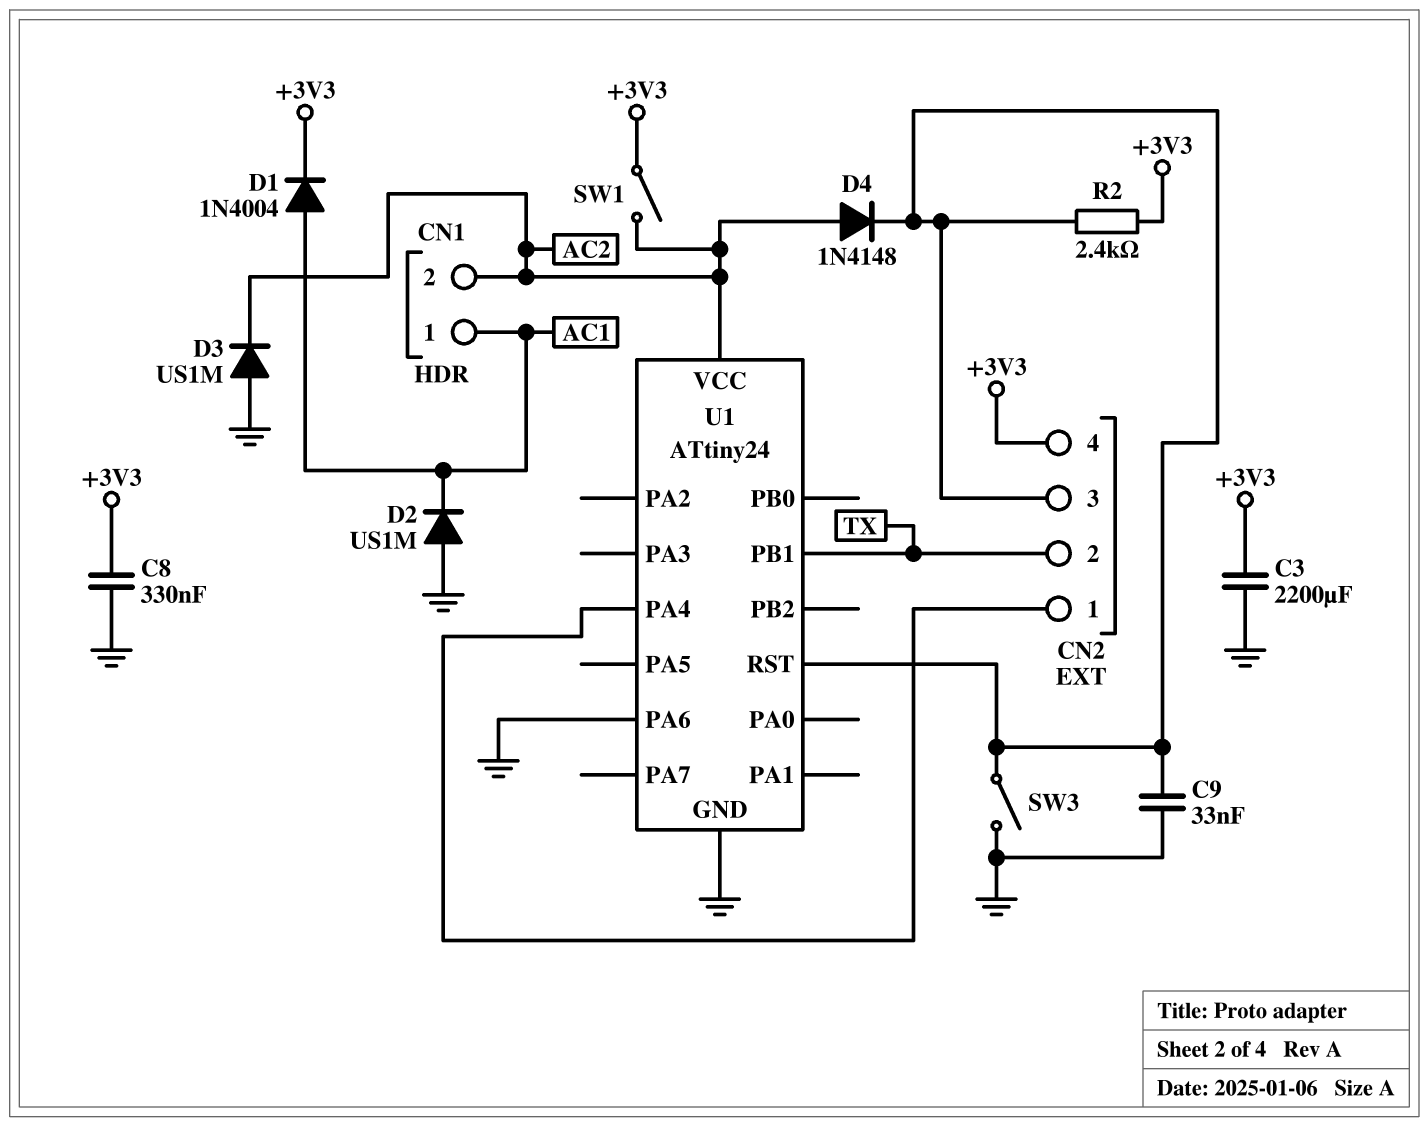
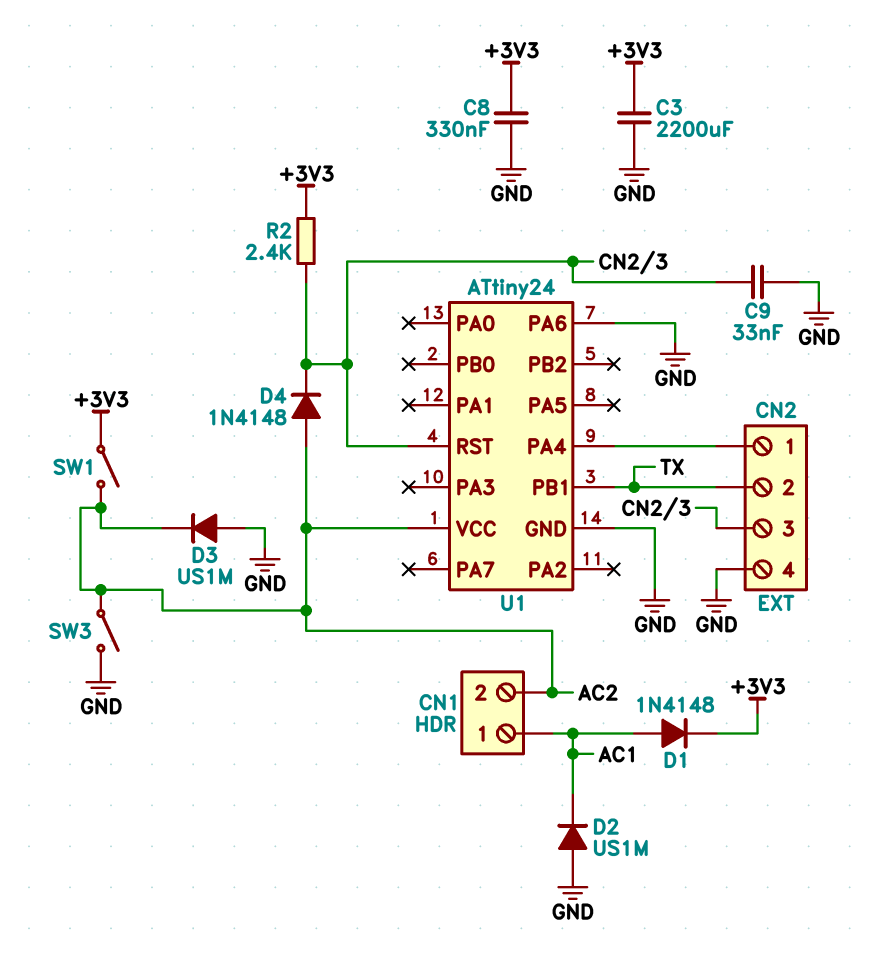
CN2 pin 4: +3V3 -> GND
D1: diode 1N4004 (A AC1, K +3V3) -> diode 1N4148 (A AC1, K +3V3)
SW3: switch (CN2/3, GND) -> switch (AC2, GND)

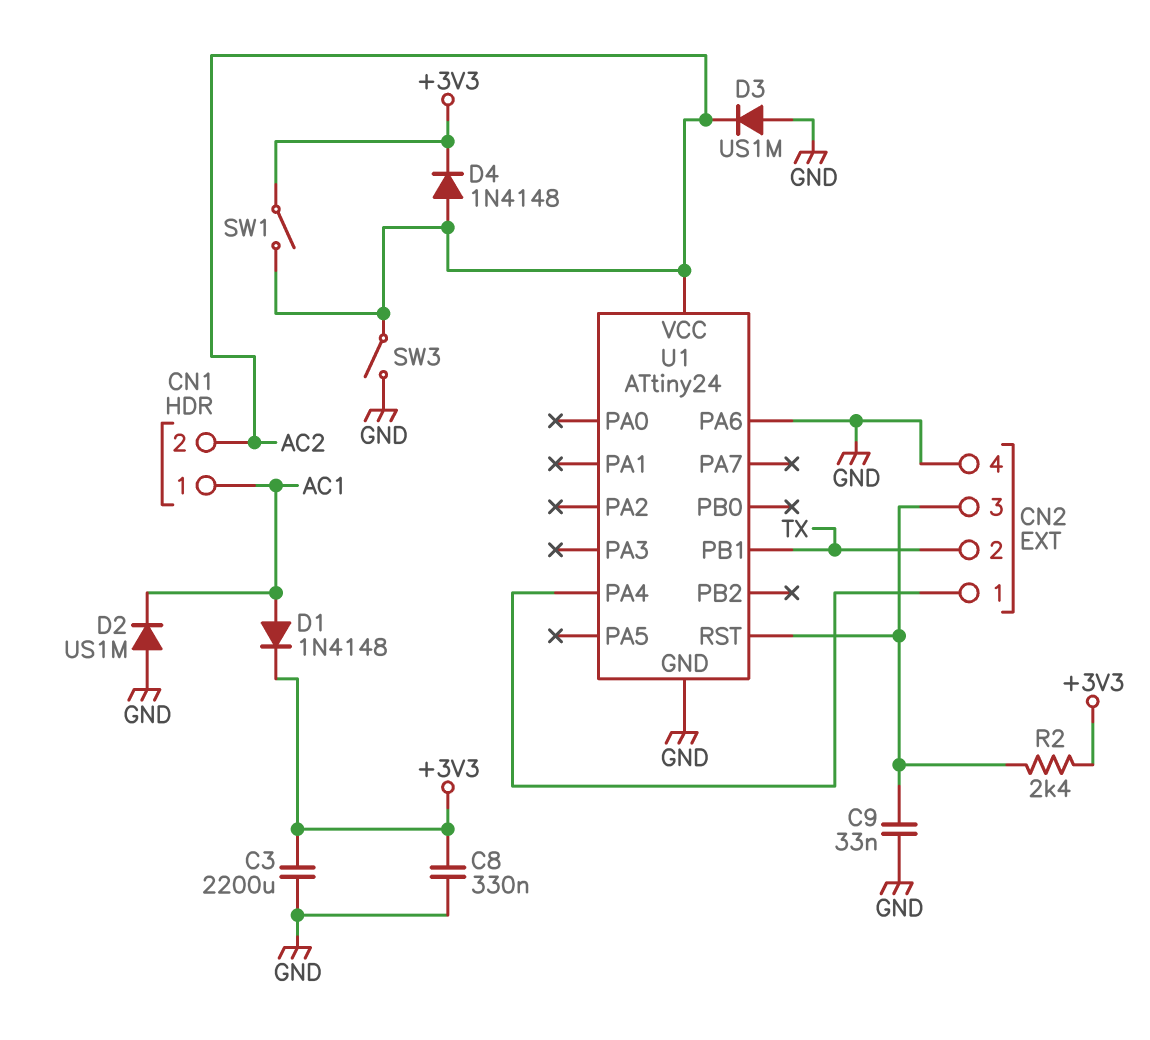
D4: diode 1N4148 (A AC2, K CN2/3) -> diode 1N4148 (A AC2, K +3V3)

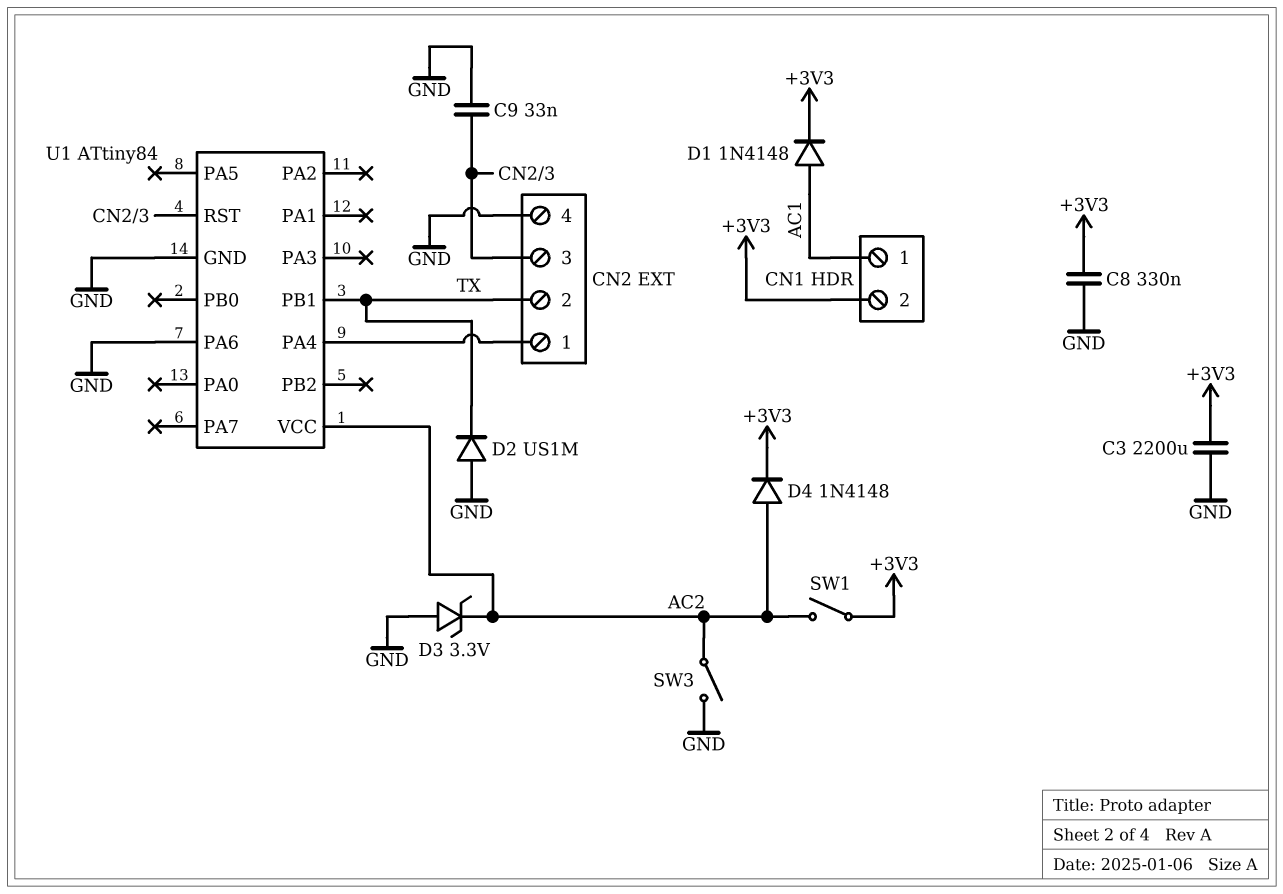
CN1 pin 2: AC2 -> +3V3
D2: diode US1M (A GND, K AC1) -> diode US1M (A GND, K TX)
D3: diode US1M (A GND, K AC2) -> zener 3.3V (A GND, K AC2)
R2: 2.4k (+3V3, CN2/3) -> none
U1: ATtiny24 -> ATtiny84

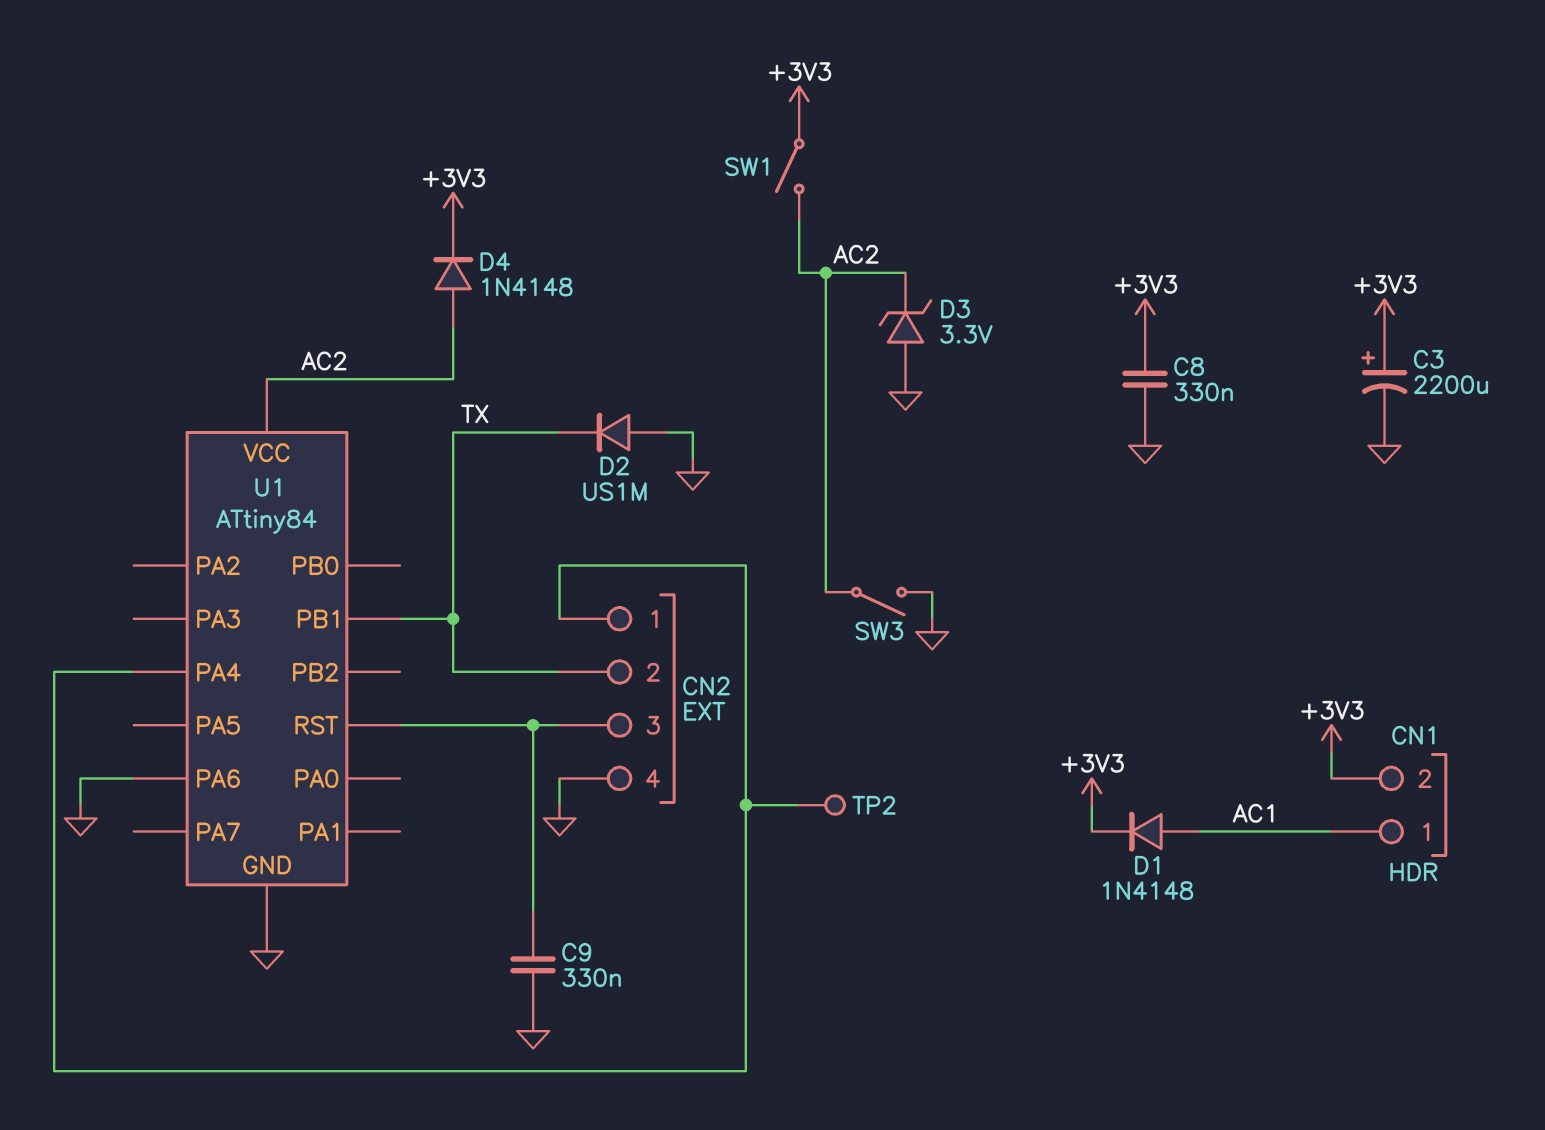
C3: 2200uF (+3V3, GND) -> 2200uF (plus +3V3, minus GND)
C9: 33nF (CN2/3, GND) -> 330nF (CN2/3, GND)
TP2: none -> test point (CN2/1)

